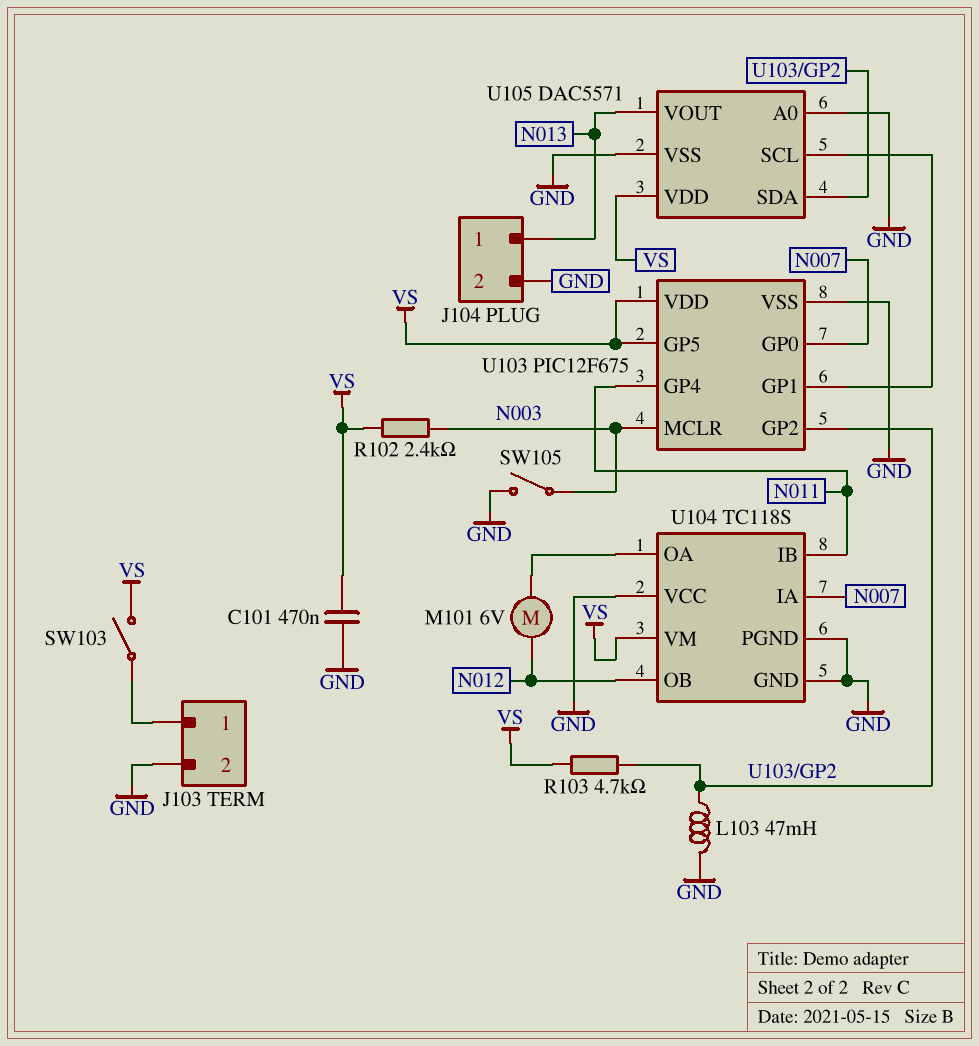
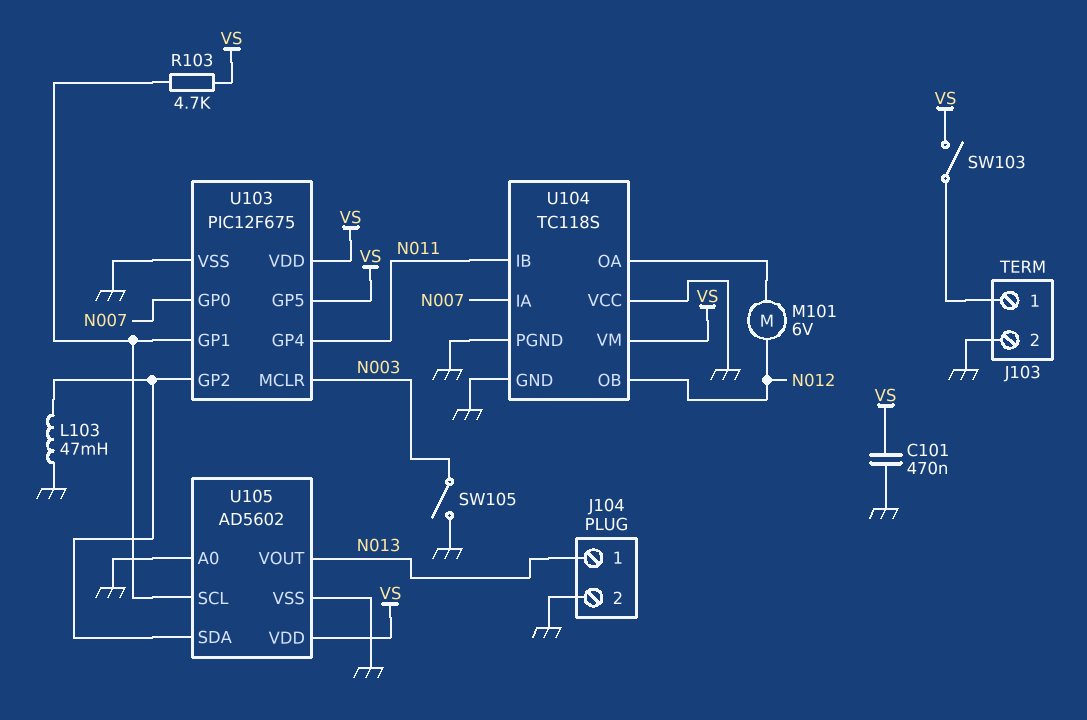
R102: 2.4k (N003, VS) -> none
R103: 4.7k (U103/GP2, VS) -> 4.7k (U103/GP1, VS)
U105: DAC5571 -> AD5602

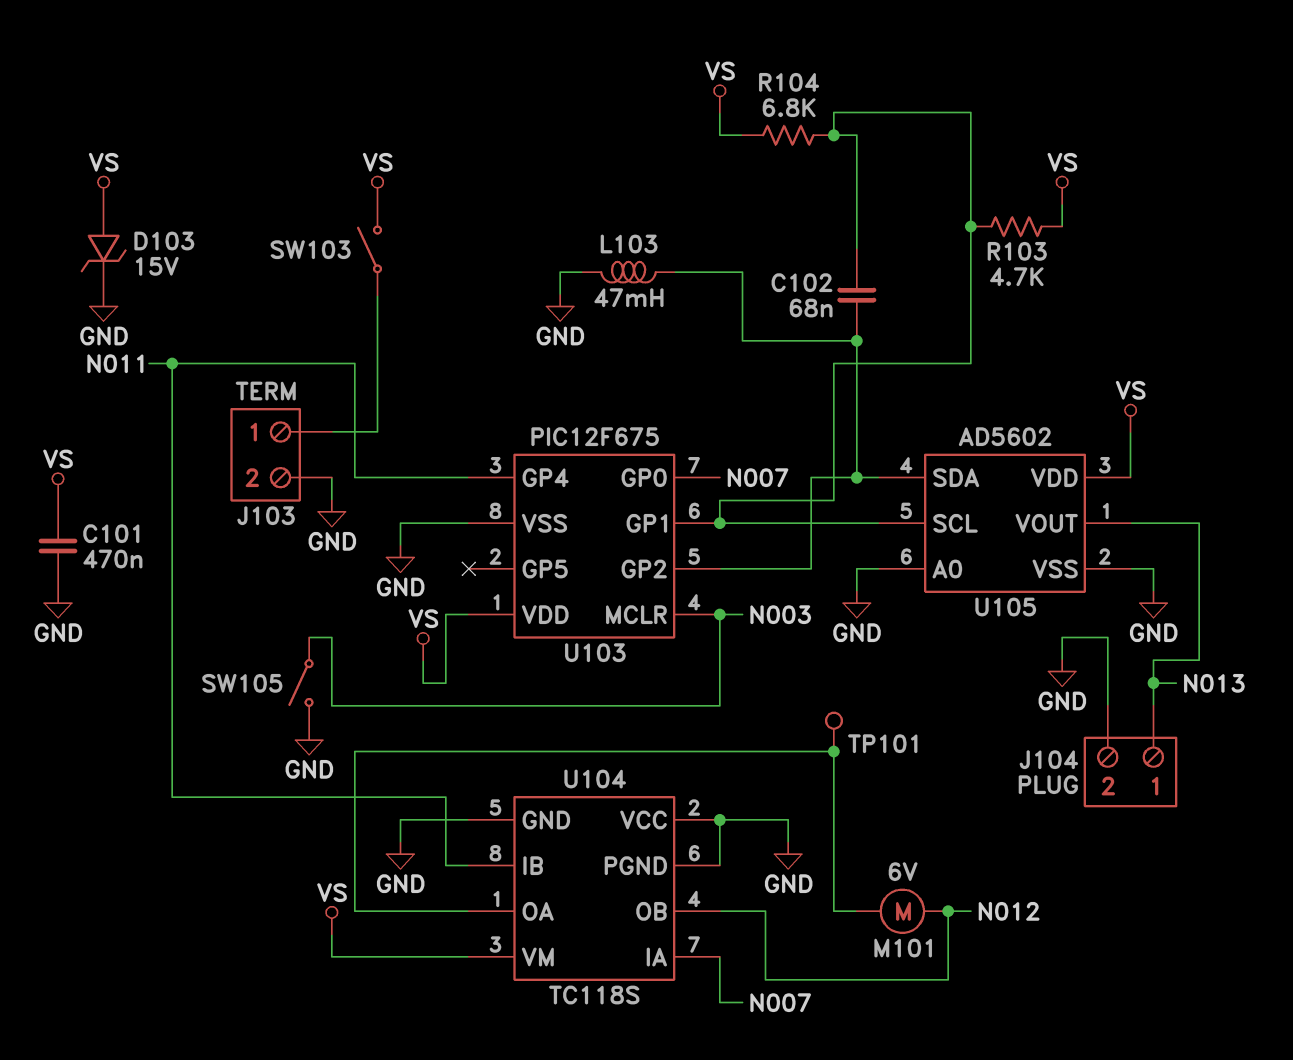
C102: none -> 68nF (U103/GP1, U103/GP2)
D103: none -> zener 15V (A VS, K GND)
R104: none -> 6.8k (U103/GP1, VS)
TP101: none -> test point (U104/OA)
U103 pin GP5: VS -> none

